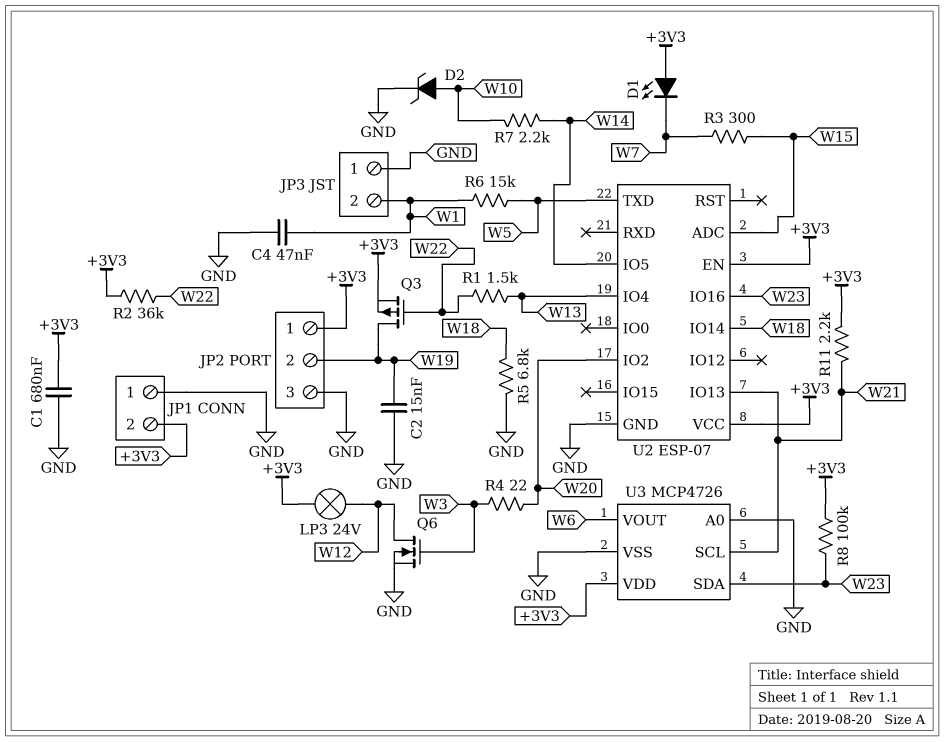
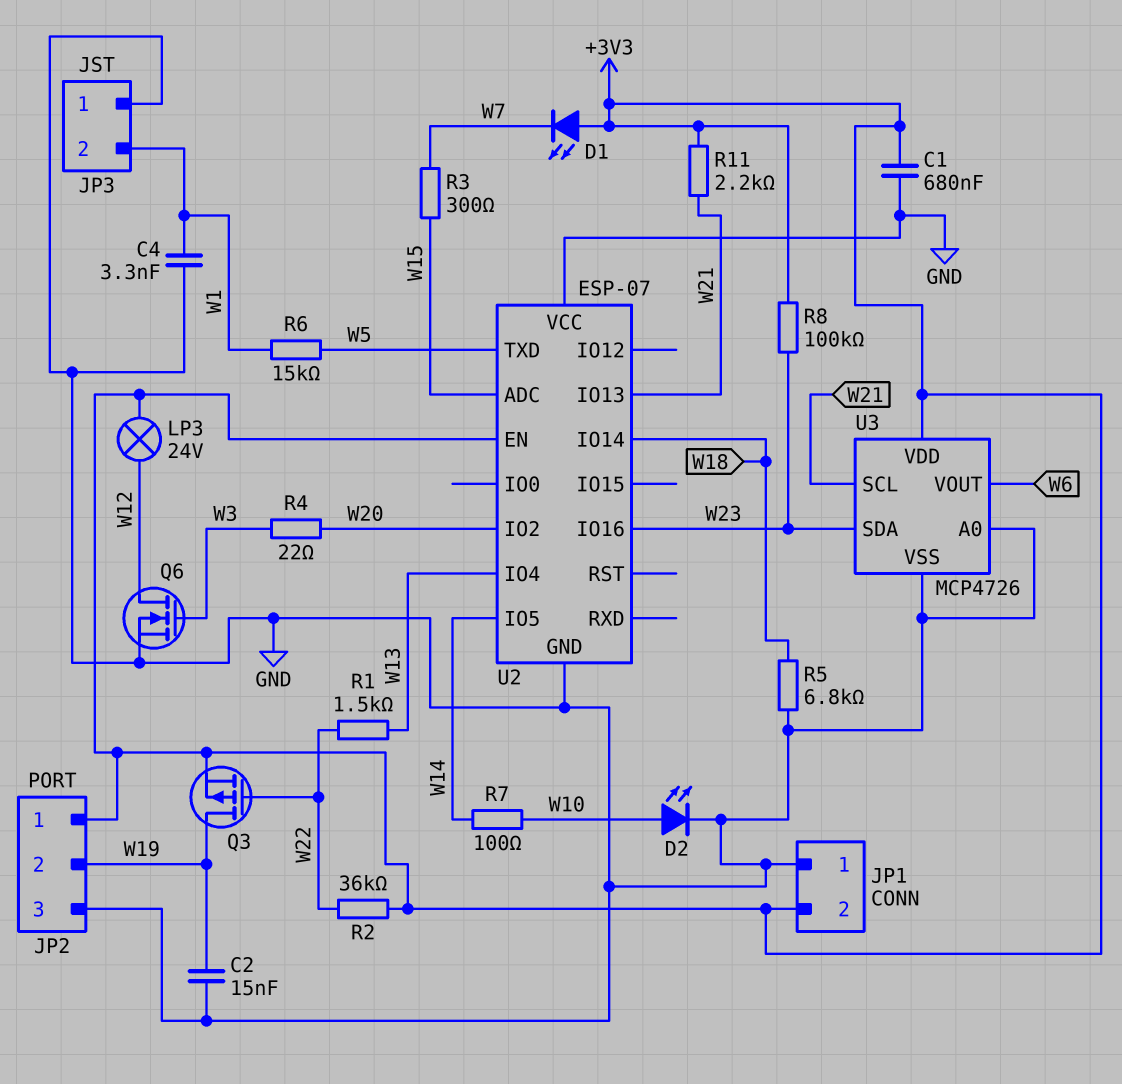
C4: 47nF (GND, W1) -> 3.3nF (GND, W1)
D2: zener (A W10, K GND) -> LED (A W10, K GND)
R7: 2.2k (W10, W14) -> 100 (W10, W14)
U2 pin VCC: +3V3 -> GND

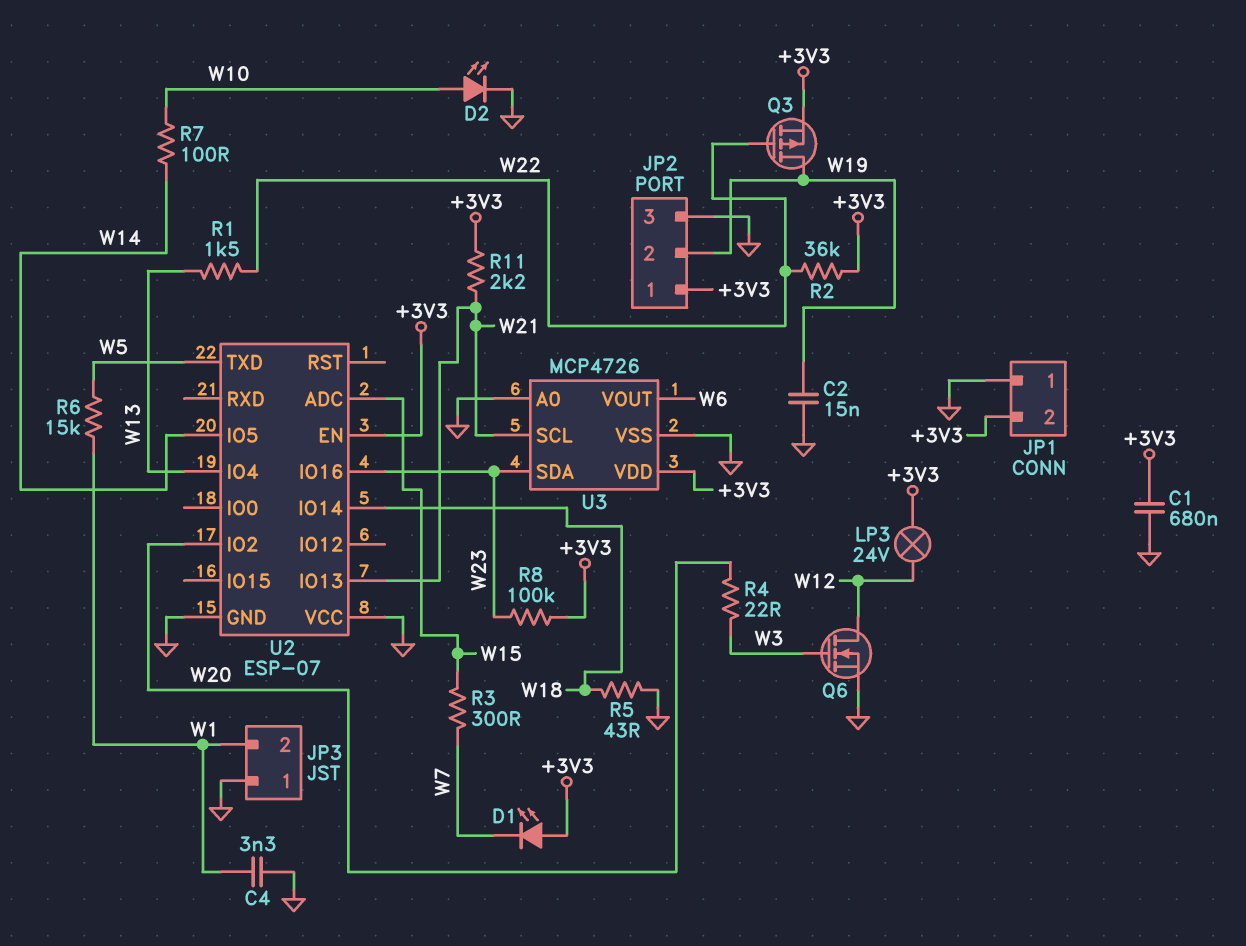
R5: 6.8k (GND, W18) -> 43 (GND, W18)

